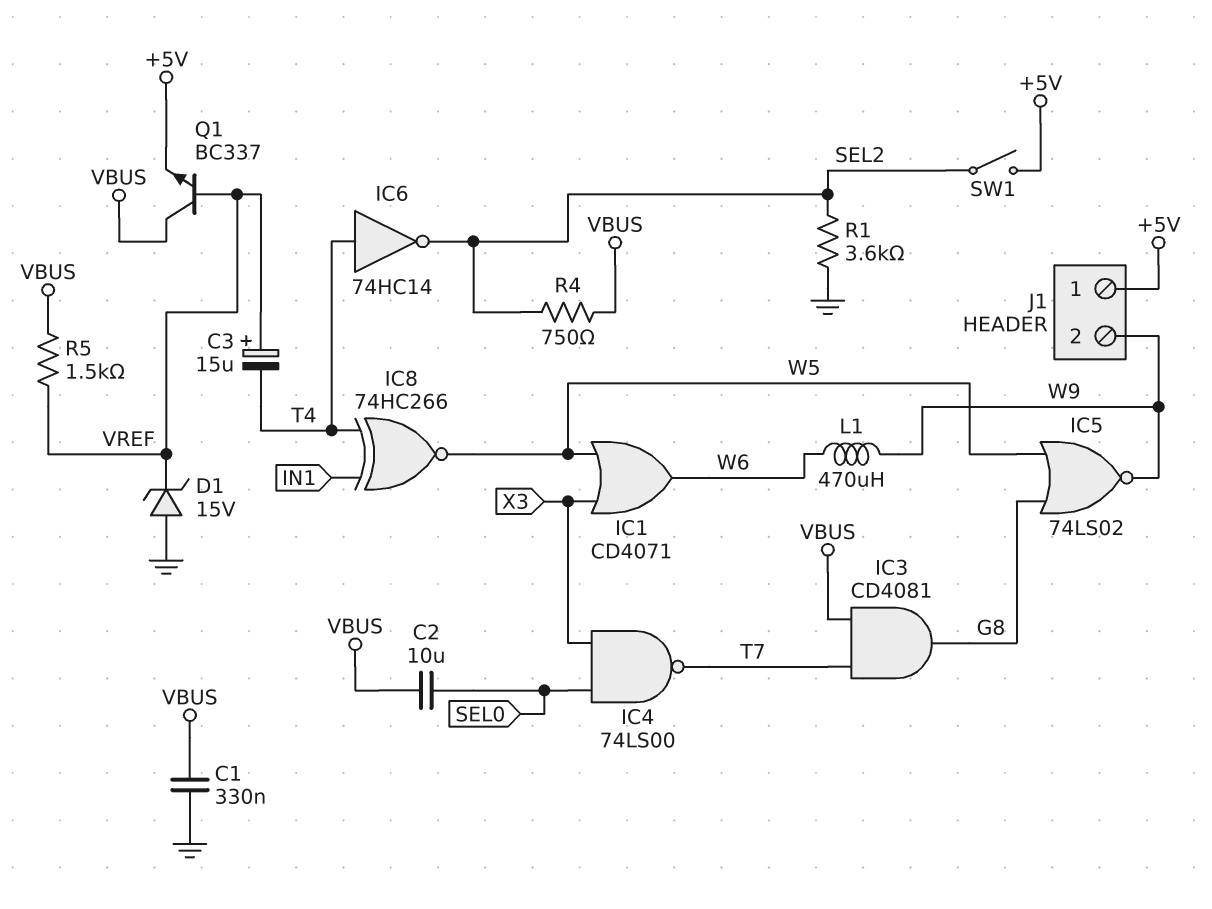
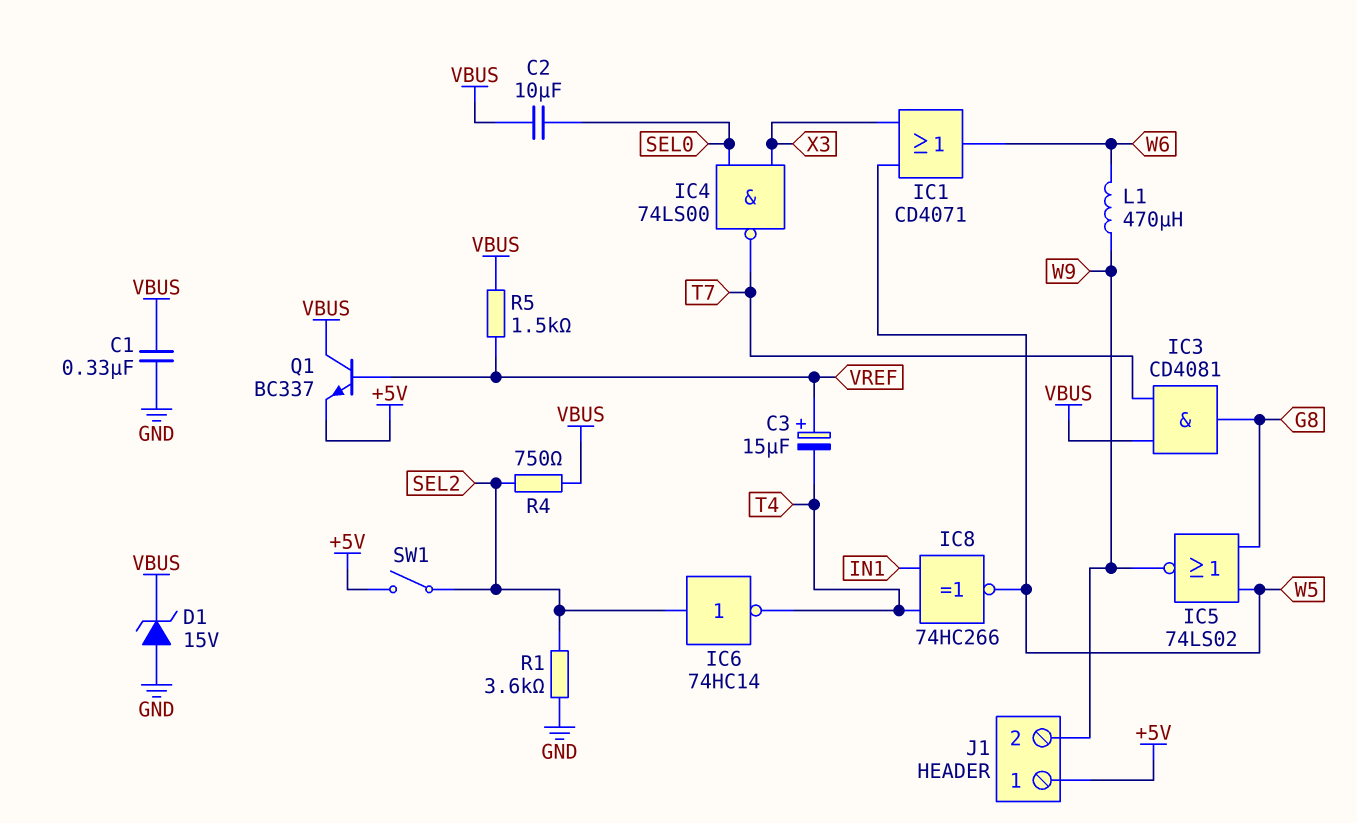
D1: zener 15V (A GND, K VREF) -> zener 15V (A GND, K VBUS)
IC6: NOT 74HC14 (in T4, out SEL2) -> NOT 74HC14 (in SEL2, out T4)

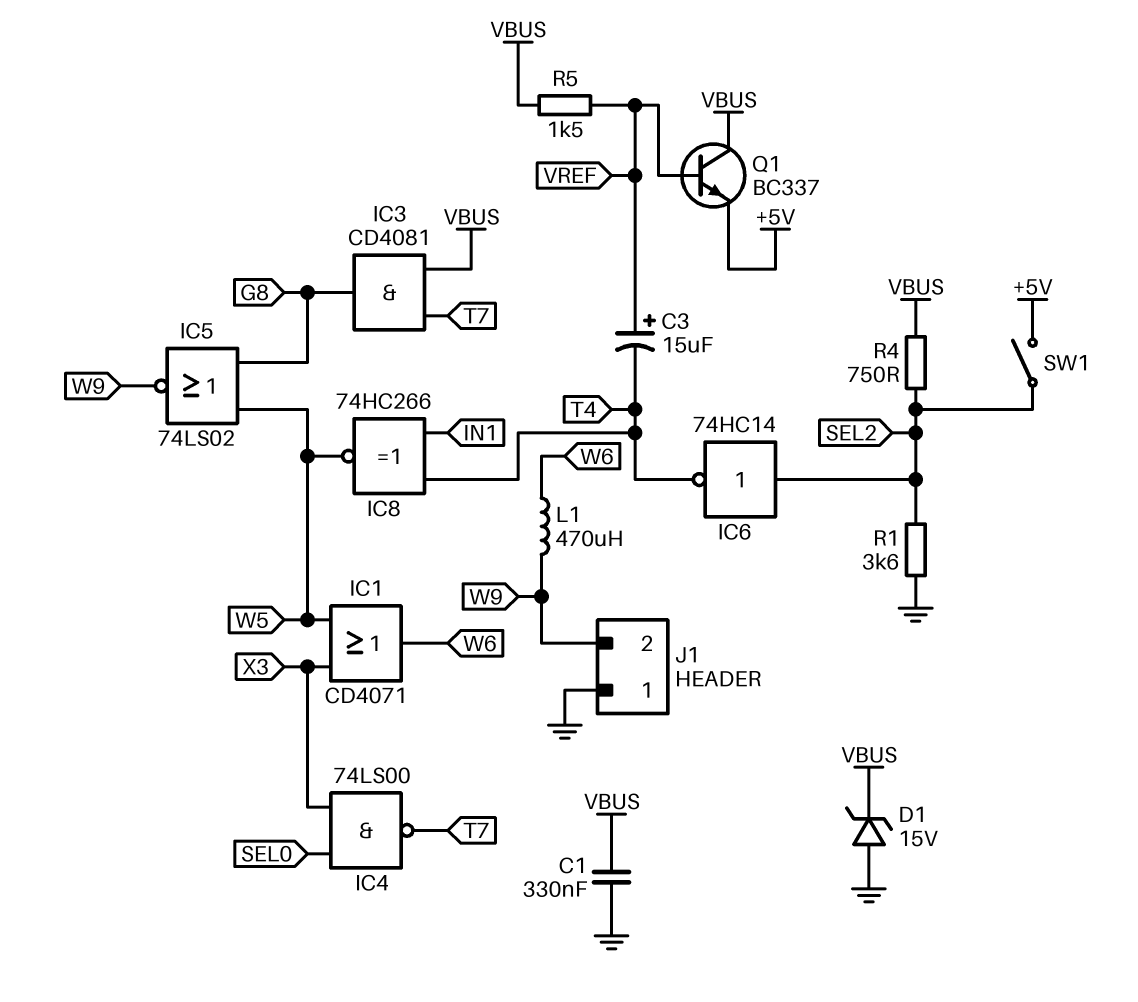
C2: 10uF (SEL0, VBUS) -> none
J1 pin 1: +5V -> GND

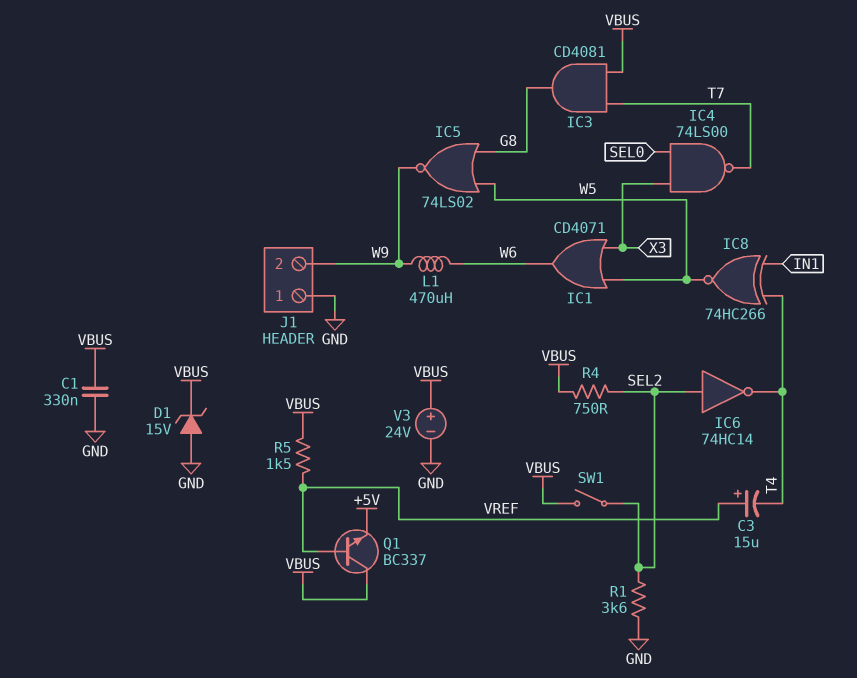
SW1: switch (+5V, SEL2) -> switch (SEL2, VBUS)
V3: none -> 24V (plus VBUS, minus GND)

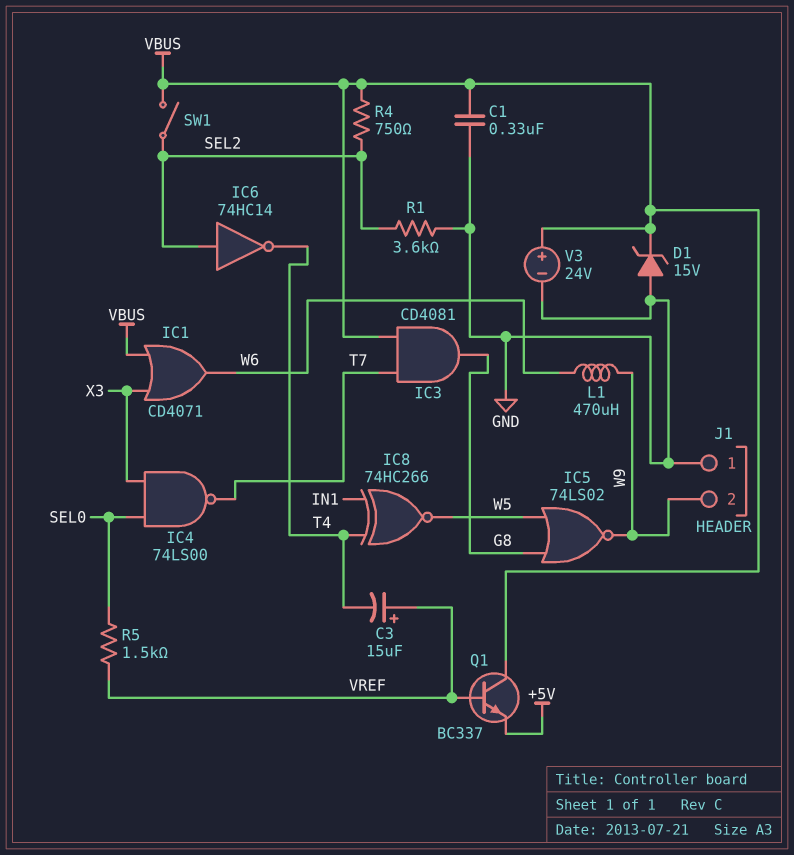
IC1: OR CD4071 (in W5, in X3, out W6) -> OR CD4071 (in VBUS, in X3, out W6)
R5: 1.5k (VBUS, VREF) -> 1.5k (SEL0, VREF)

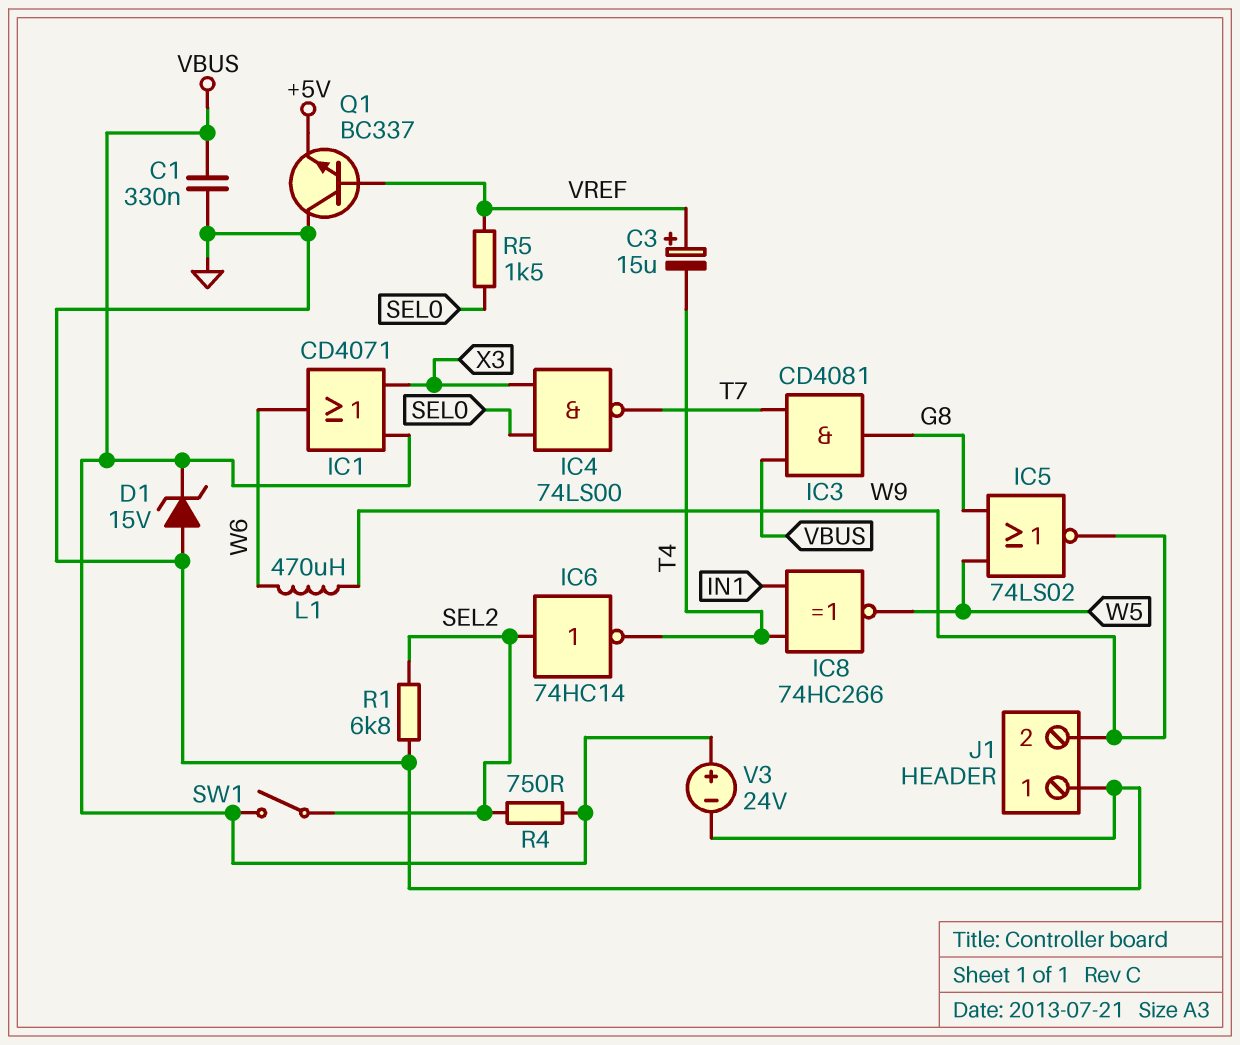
Q1: NPN BC337 (B VREF, C VBUS, E +5V) -> NPN BC337 (B VREF, C GND, E +5V)
R1: 3.6k (GND, SEL2) -> 6.8k (GND, SEL2)

